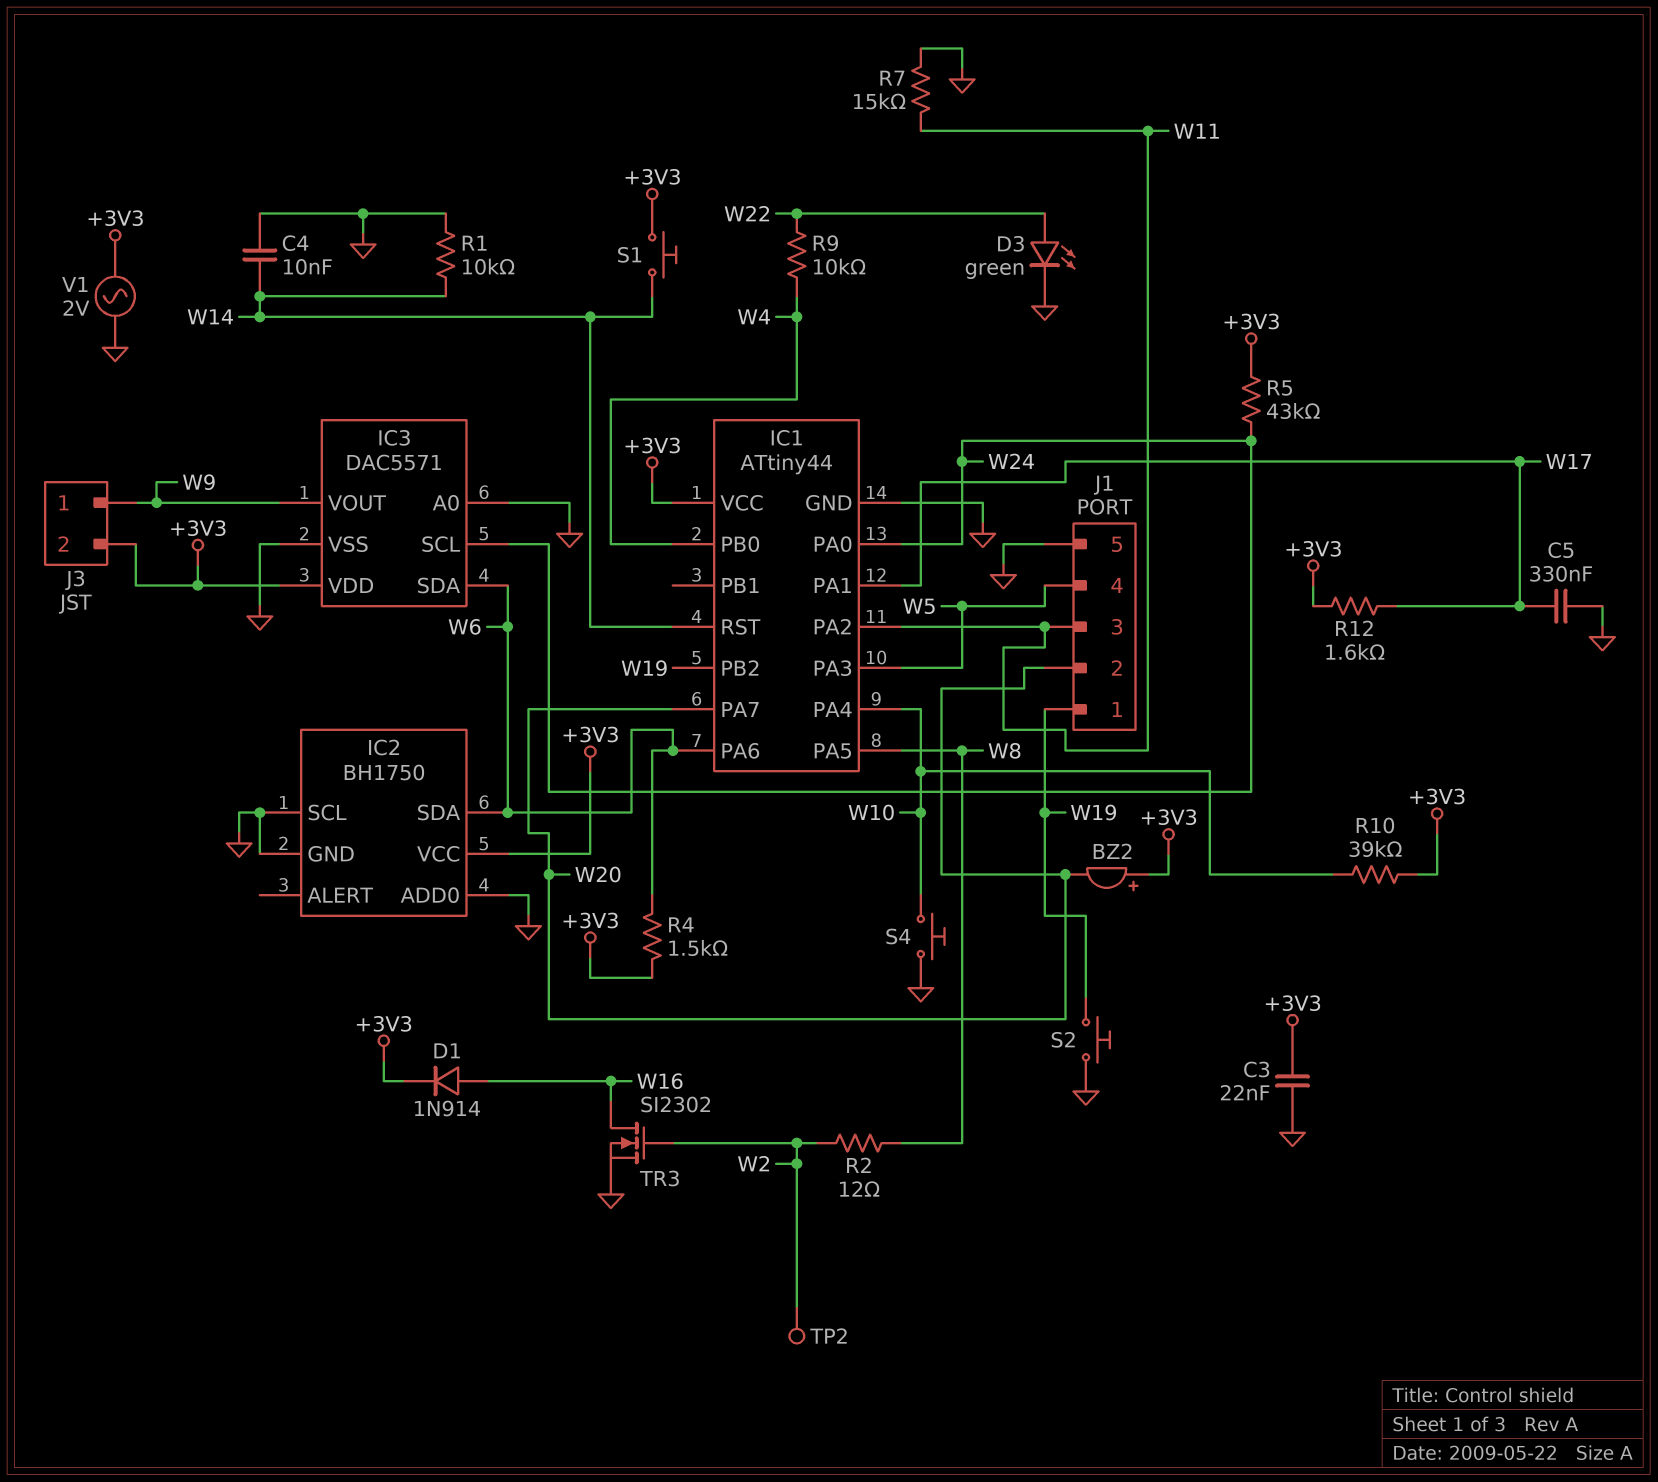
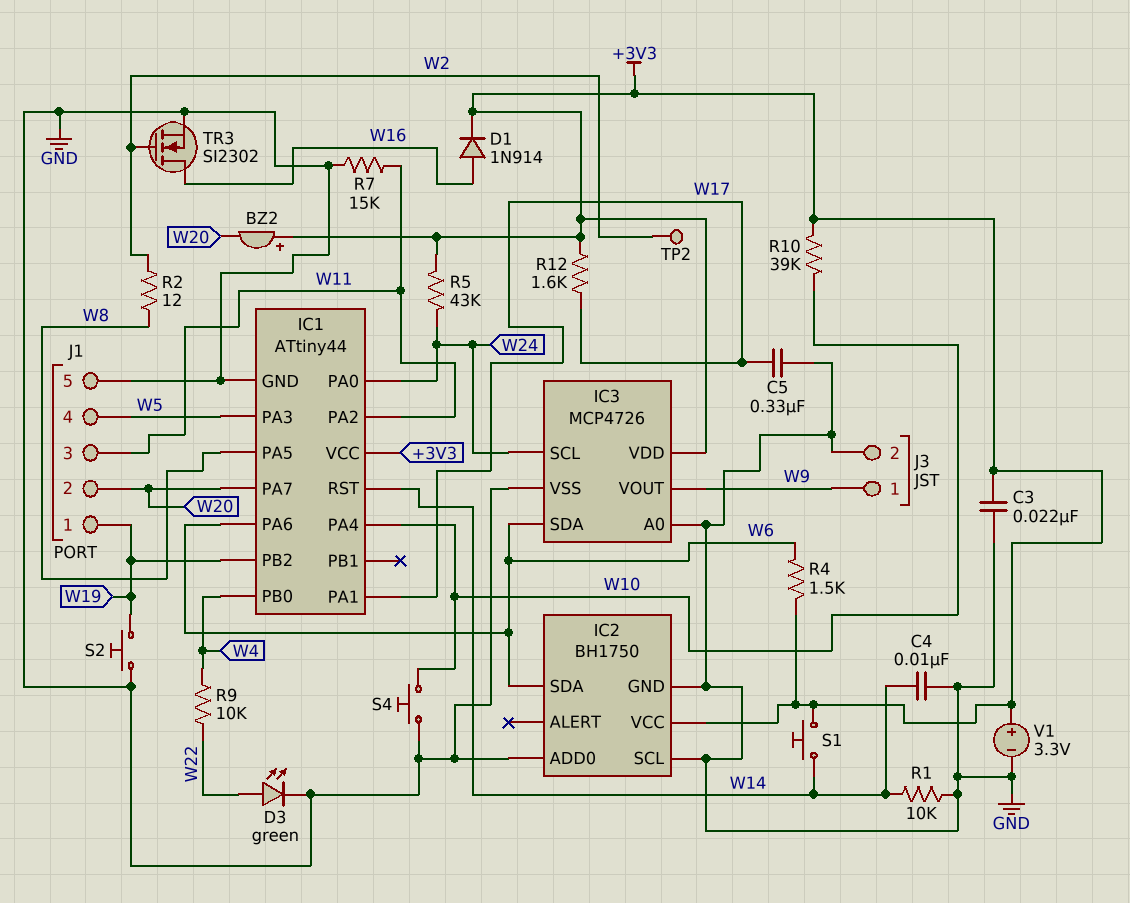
IC3: DAC5571 -> MCP4726
J3 pin 2: +3V3 -> GND
V1: AC 2V (+3V3, GND) -> 3.3V (plus +3V3, minus GND)

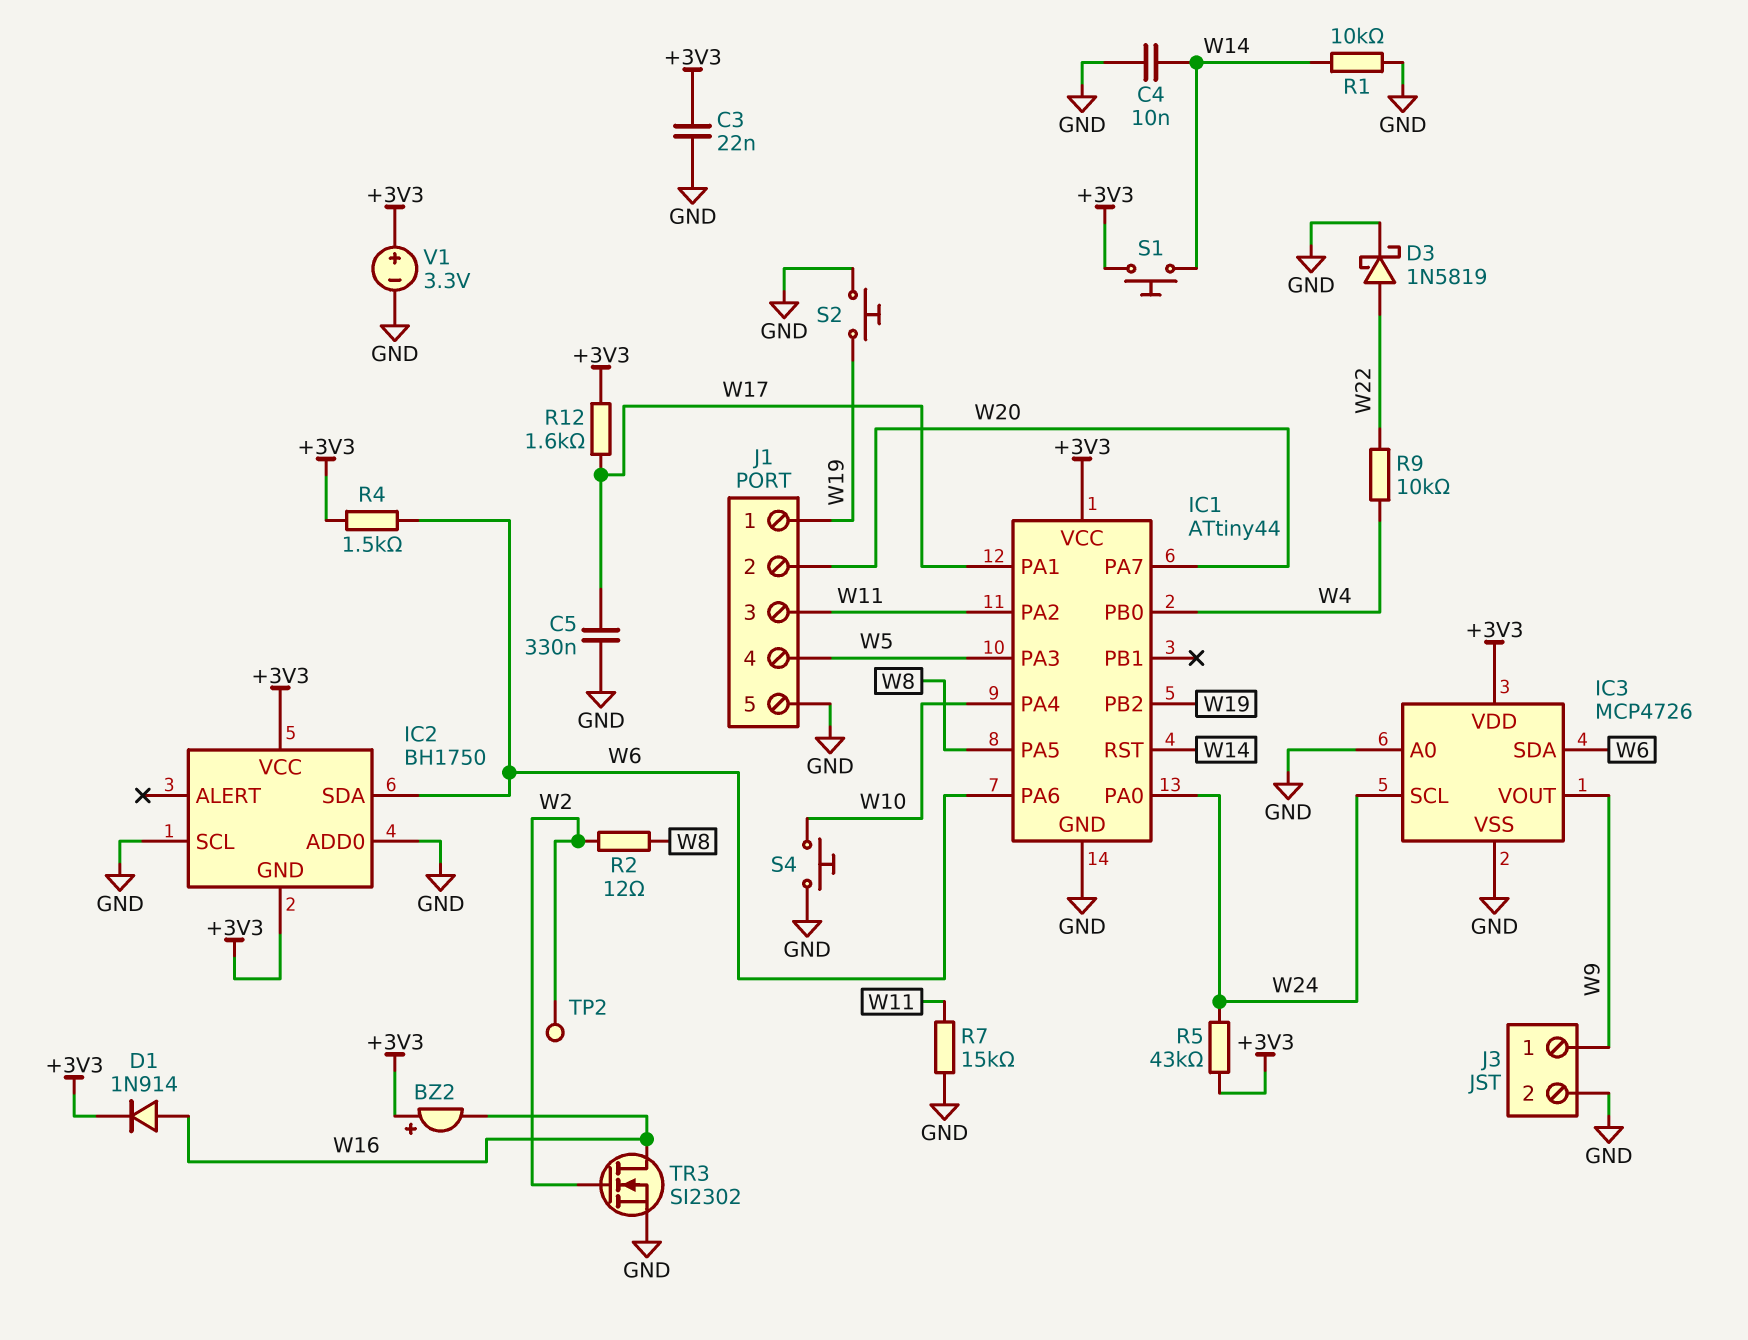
BZ2: buzzer (plus +3V3, minus W20) -> buzzer (plus +3V3, minus W16)
D3: LED green (A W22, K GND) -> schottky 1N5819 (A W22, K GND)
IC2 pin GND: GND -> +3V3
R10: 39k (+3V3, W10) -> none

